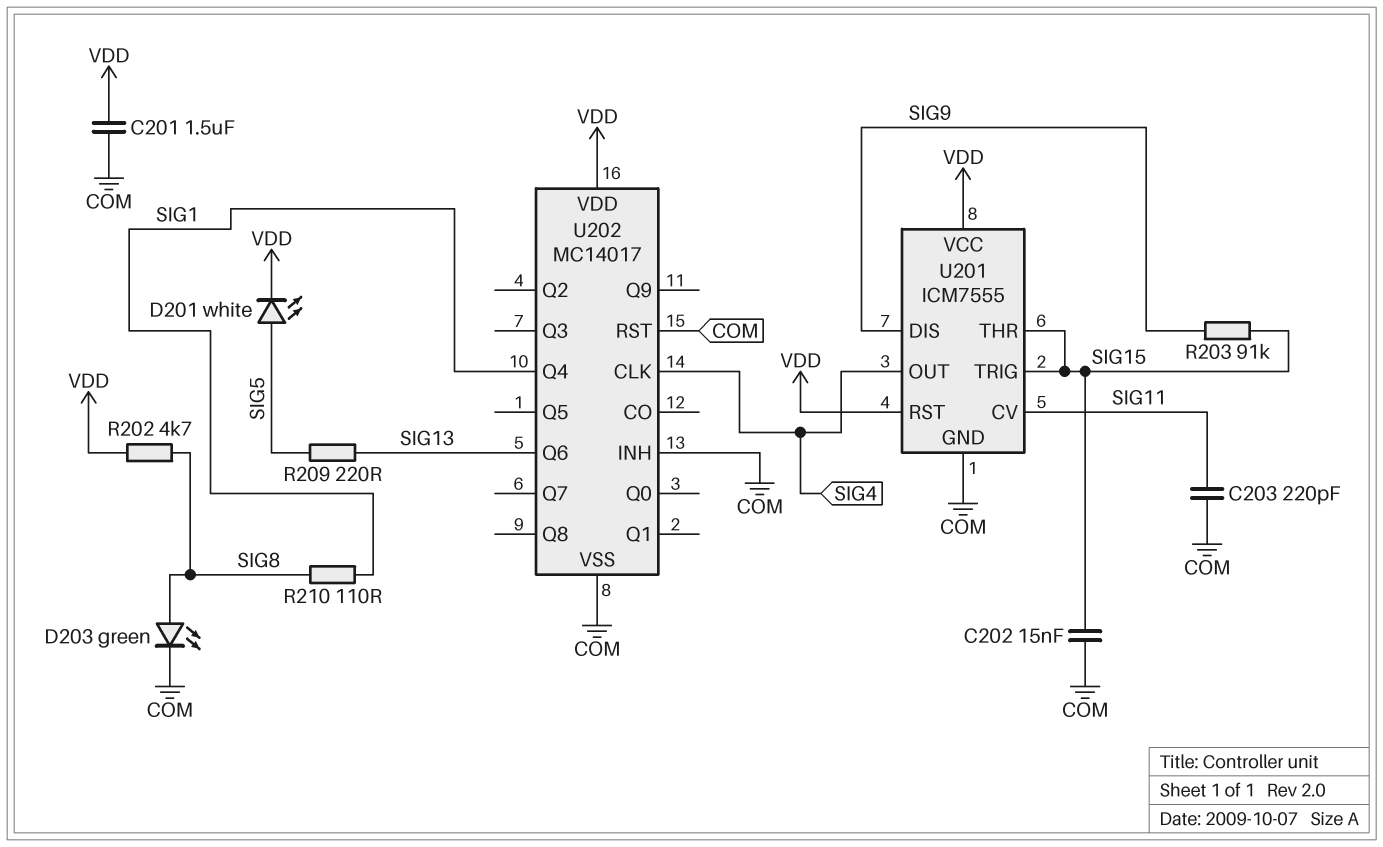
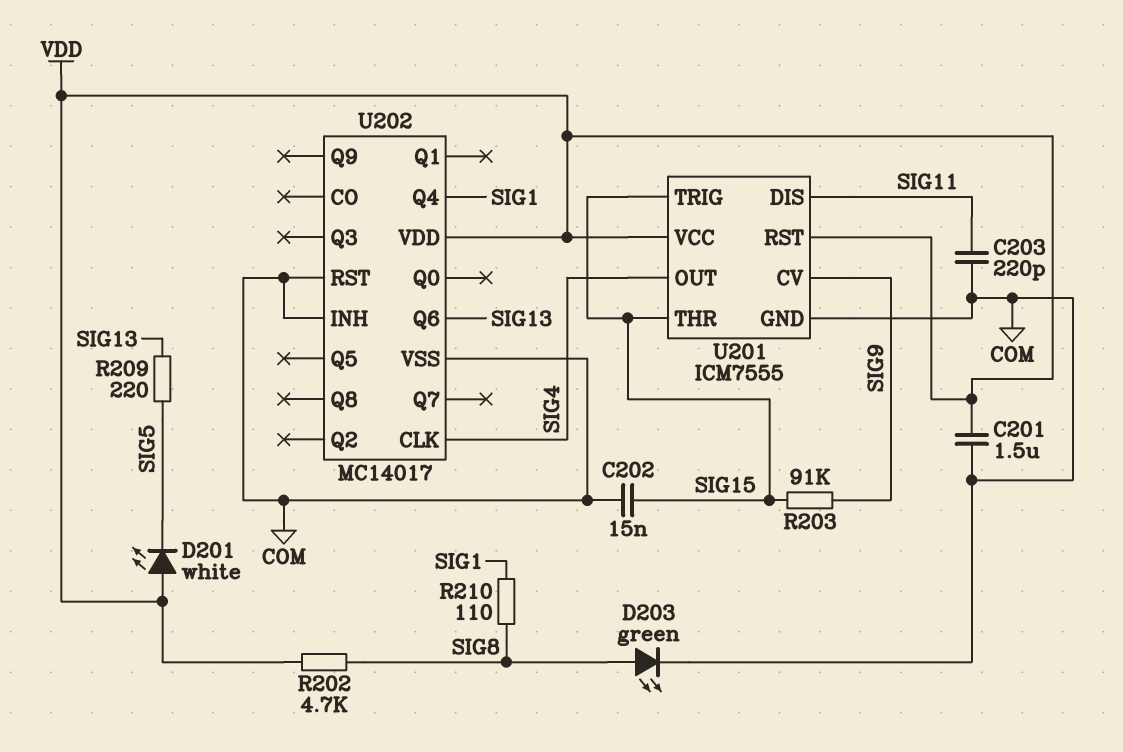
D201: LED white (A SIG5, K VDD) -> LED white (A VDD, K SIG5)
U201 pin CV: SIG11 -> SIG9
U201 pin DIS: SIG9 -> SIG11

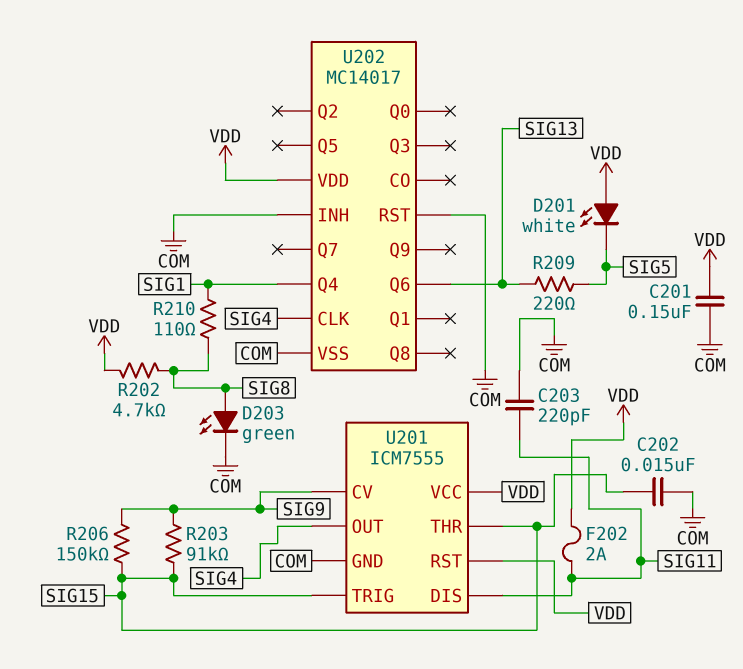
C201: 1.5uF (COM, VDD) -> 150nF (COM, VDD)
F202: none -> 2A (SIG11, VDD)
R206: none -> 150k (SIG9, SIG15)

